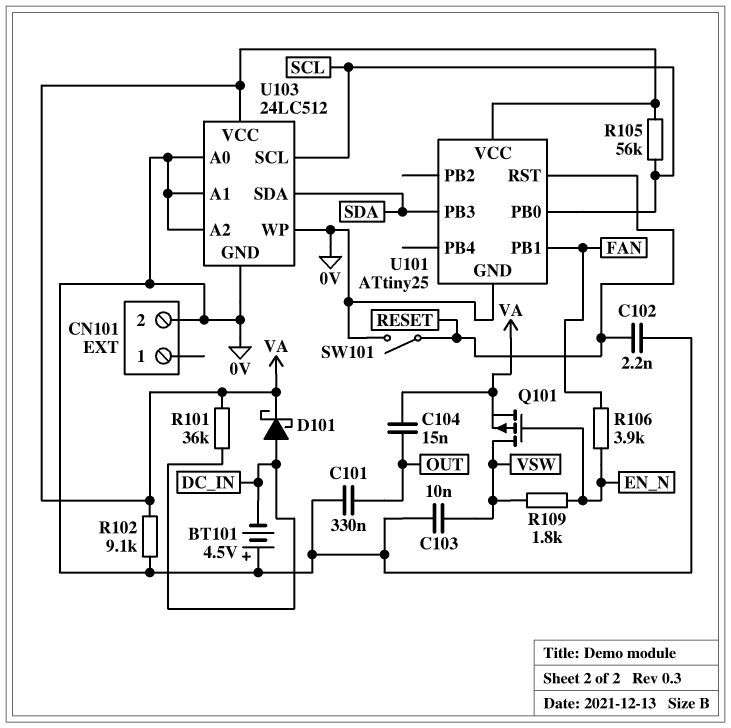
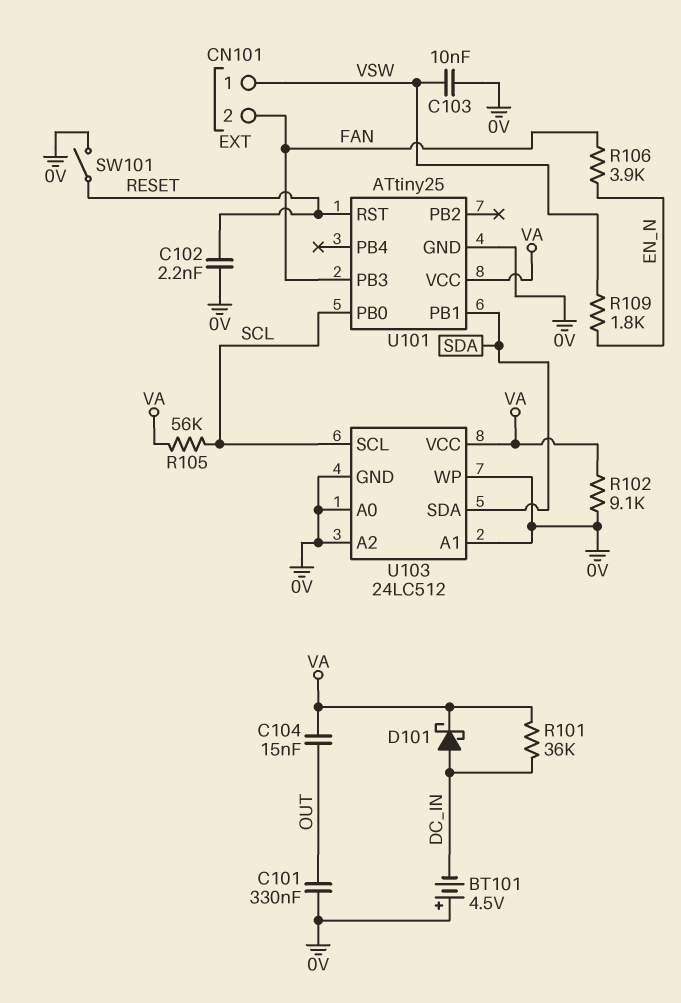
CN101 pin 1: none -> VSW
CN101 pin 2: 0V -> FAN
Q101: PMOS (G EN_N, D VSW, S VA) -> none
U101 pin PB1: FAN -> SDA
U101 pin PB3: SDA -> FAN

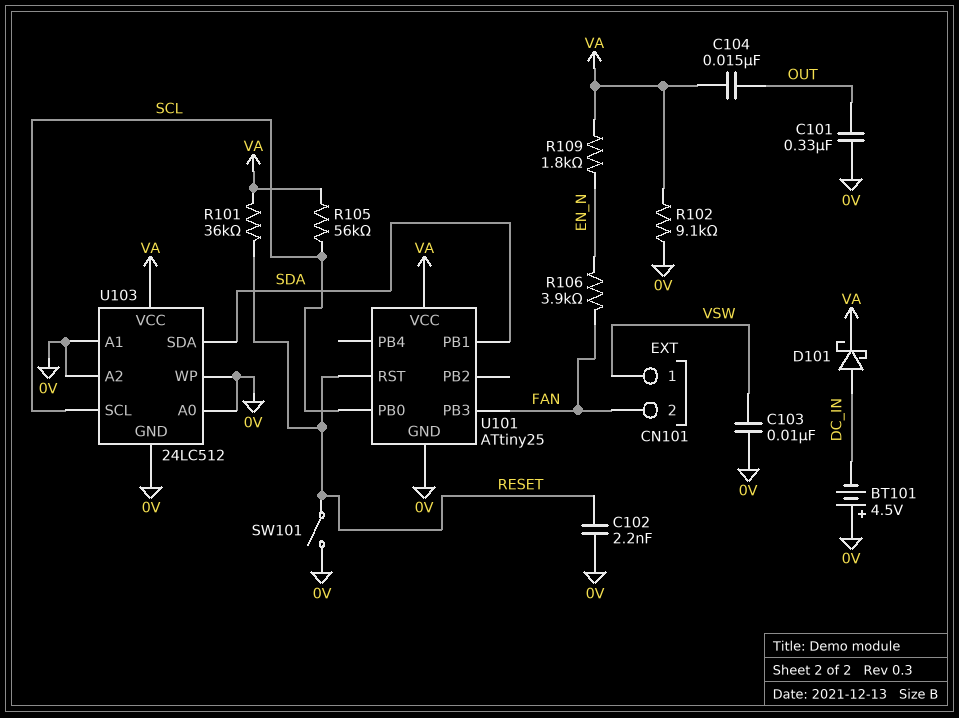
R101: 36k (DC_IN, VA) -> 36k (RESET, VA)
R109: 1.8k (EN_N, VSW) -> 1.8k (EN_N, VA)

